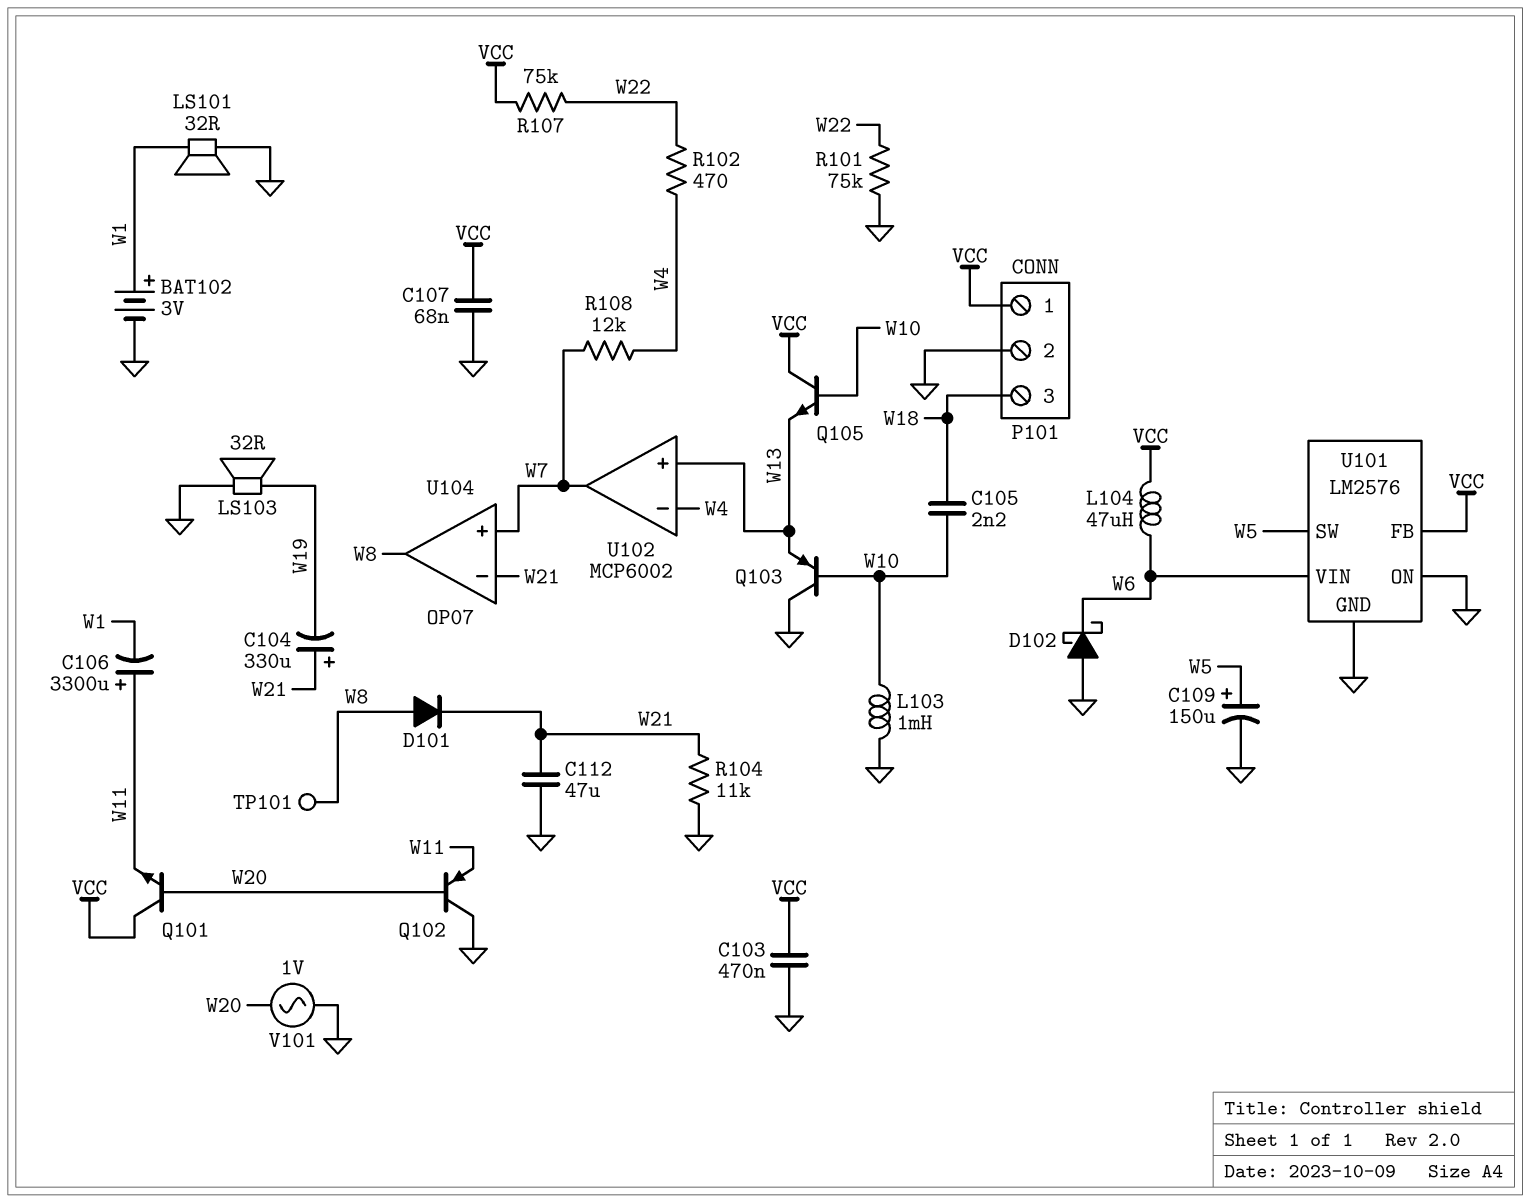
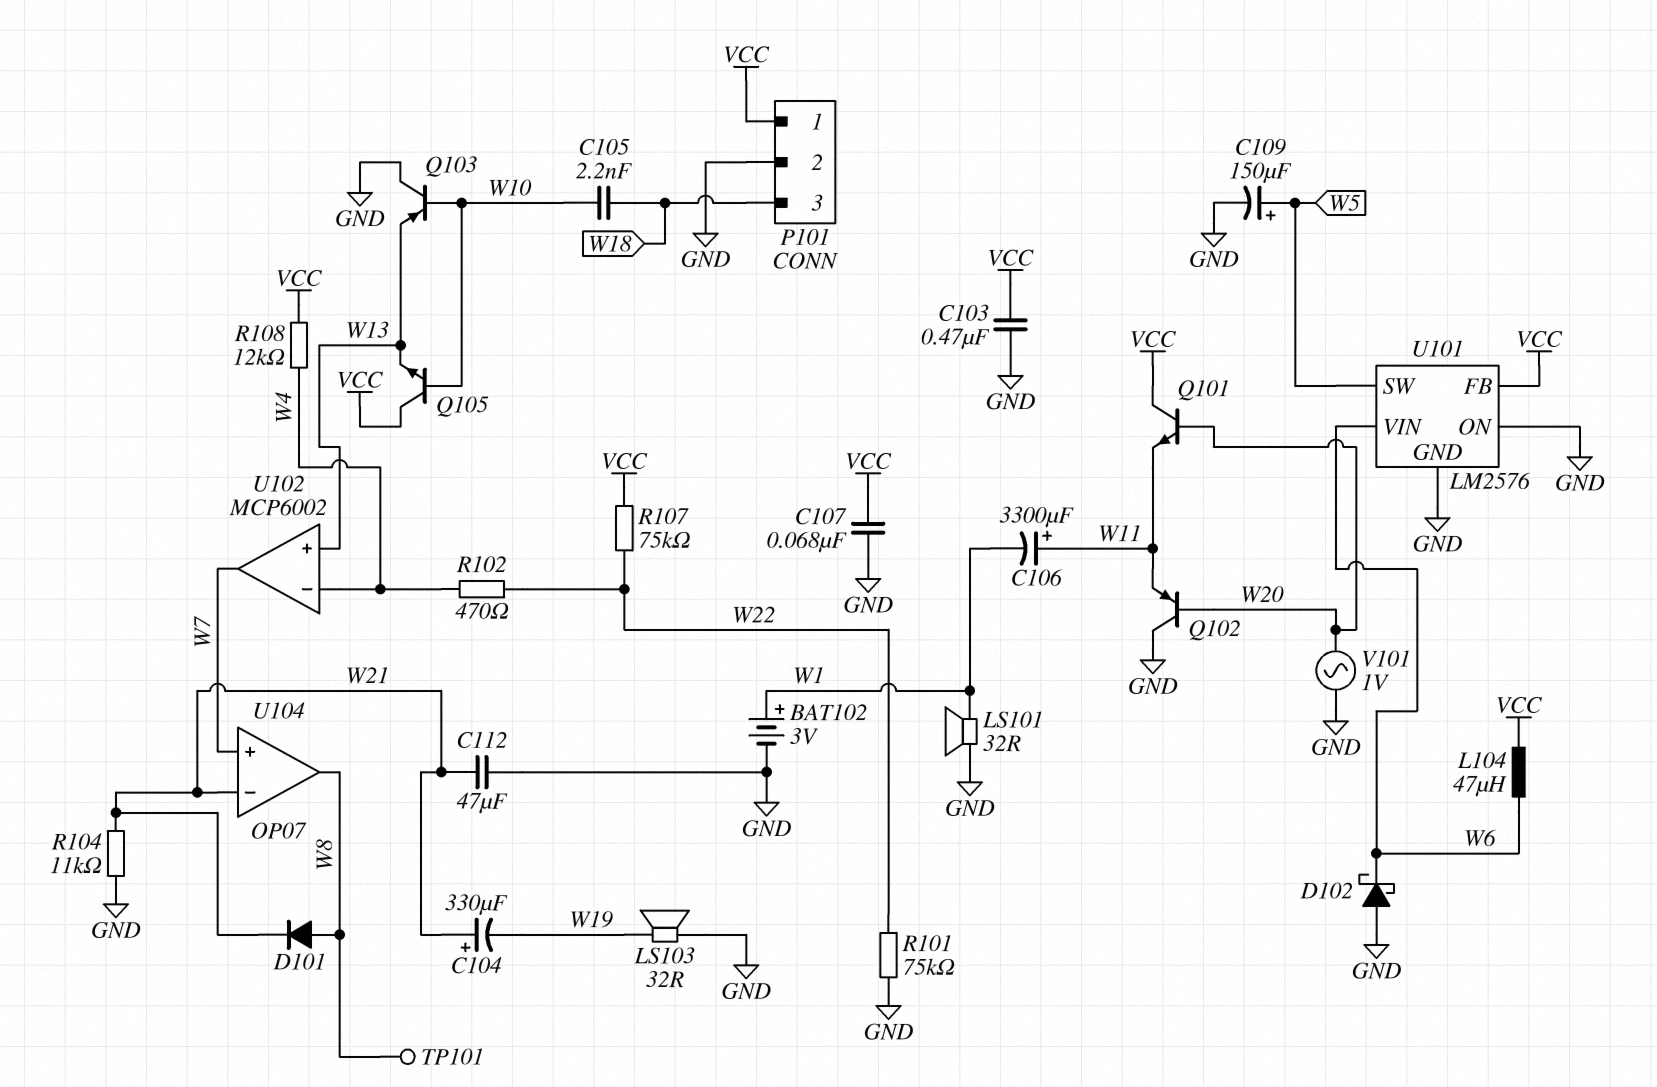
L103: 1mH (GND, W10) -> none
R108: 12k (W4, W7) -> 12k (VCC, W4)

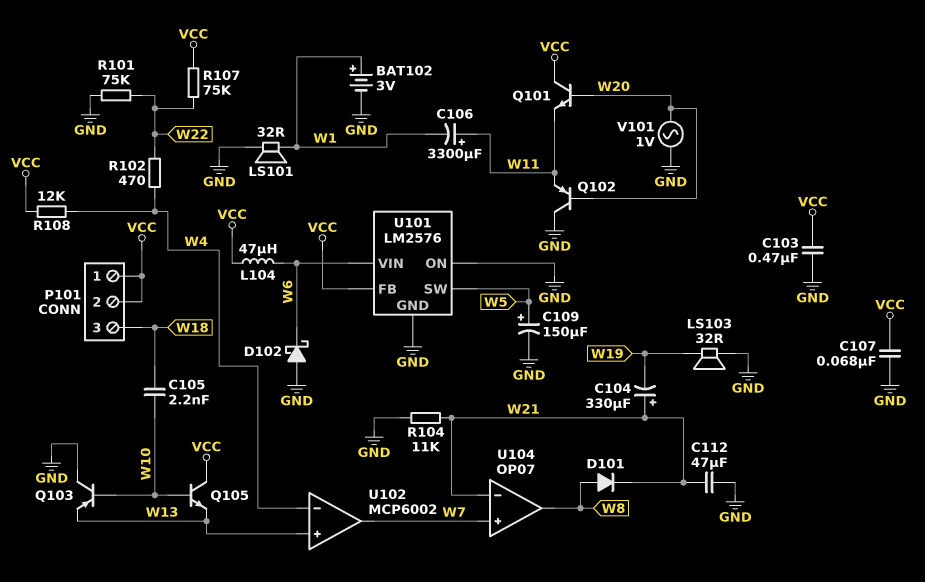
P101 pin 2: GND -> VCC
TP101: test point (W8) -> none

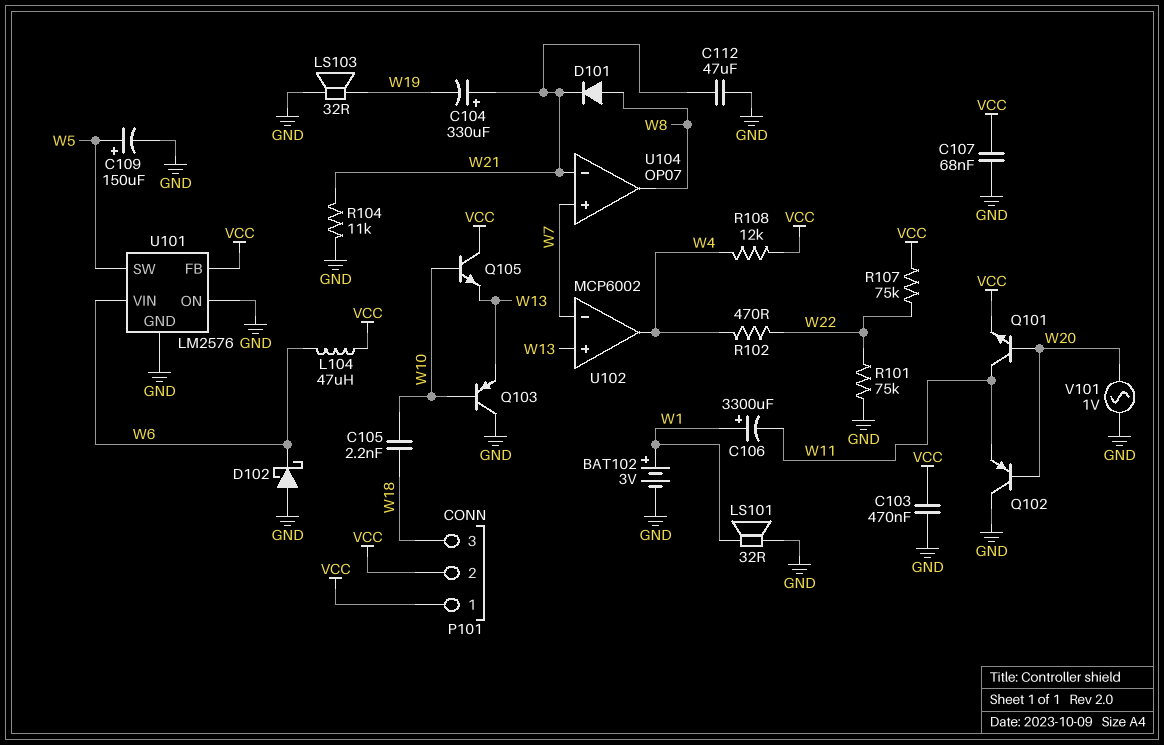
C106: 3300uF (plus W11, minus W1) -> 3300uF (plus W1, minus W11)
Q101: NPN (B W20, C VCC, E W11) -> NPN (B W20, C W11, E VCC)
U102 pin in-: W4 -> W7
U102 pin out: W7 -> W4

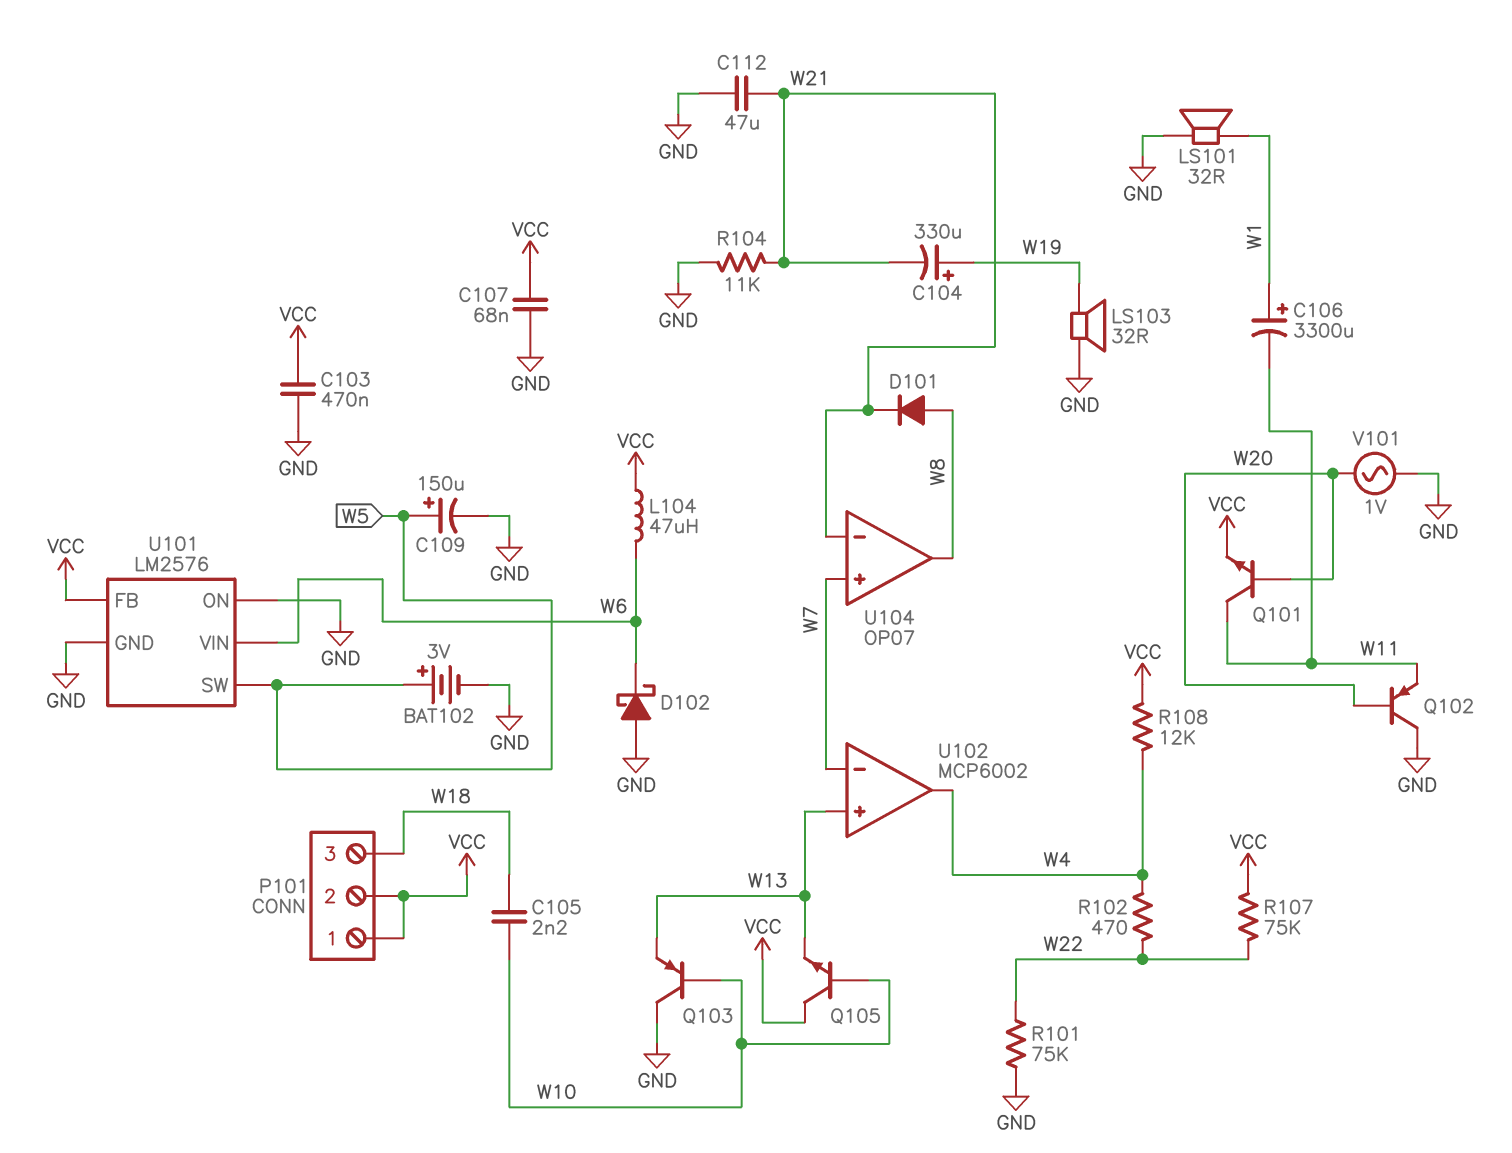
BAT102: 3V (plus W1, minus GND) -> 3V (plus W5, minus GND)
C104: 330uF (plus W21, minus W19) -> 330uF (plus W19, minus W21)

